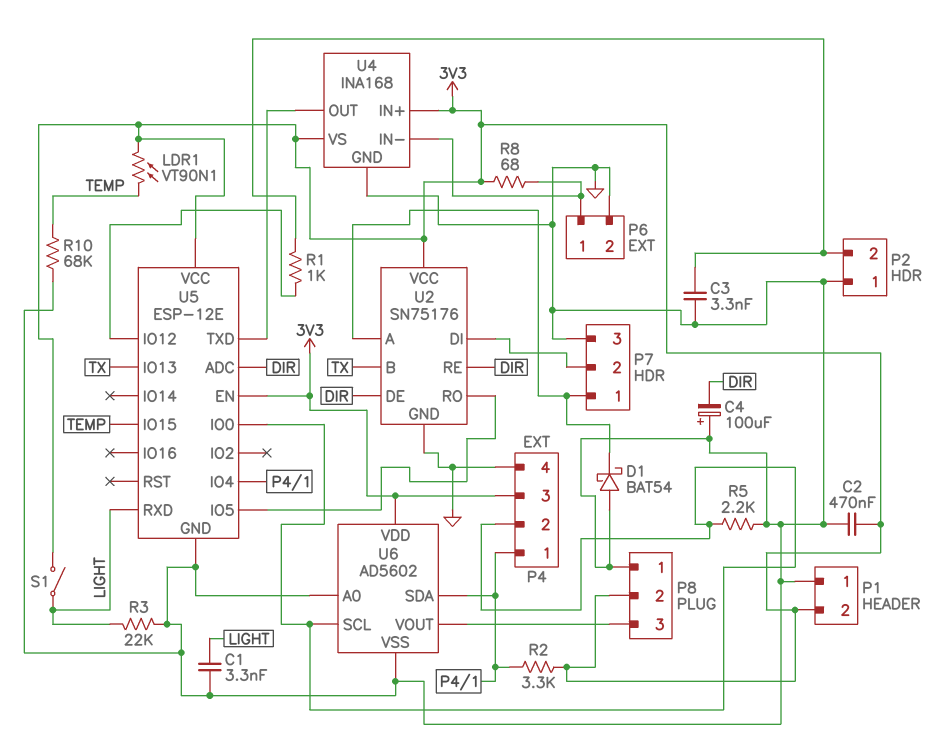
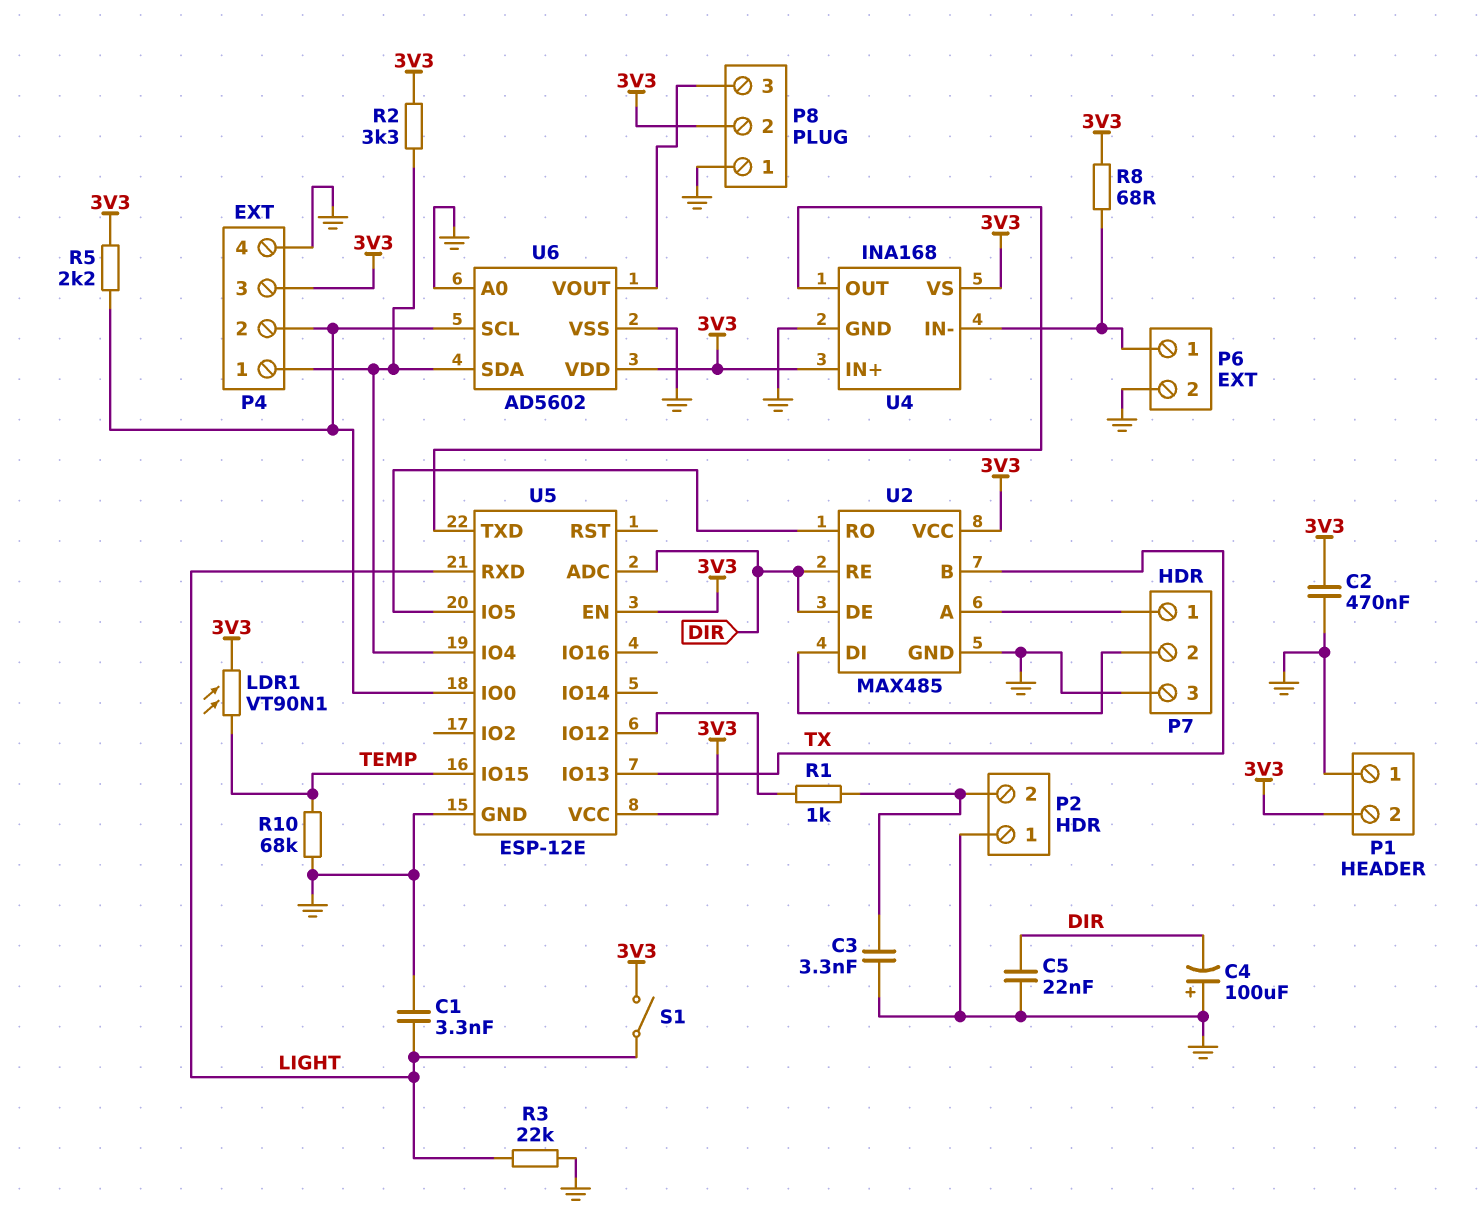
C5: none -> 22nF (DIR, GND)
D1: schottky BAT54 (A GND, K P7/1) -> none
R5: 2.2k (GND, P4/2) -> 2.2k (3V3, P4/2)
U2: SN75176 -> MAX485

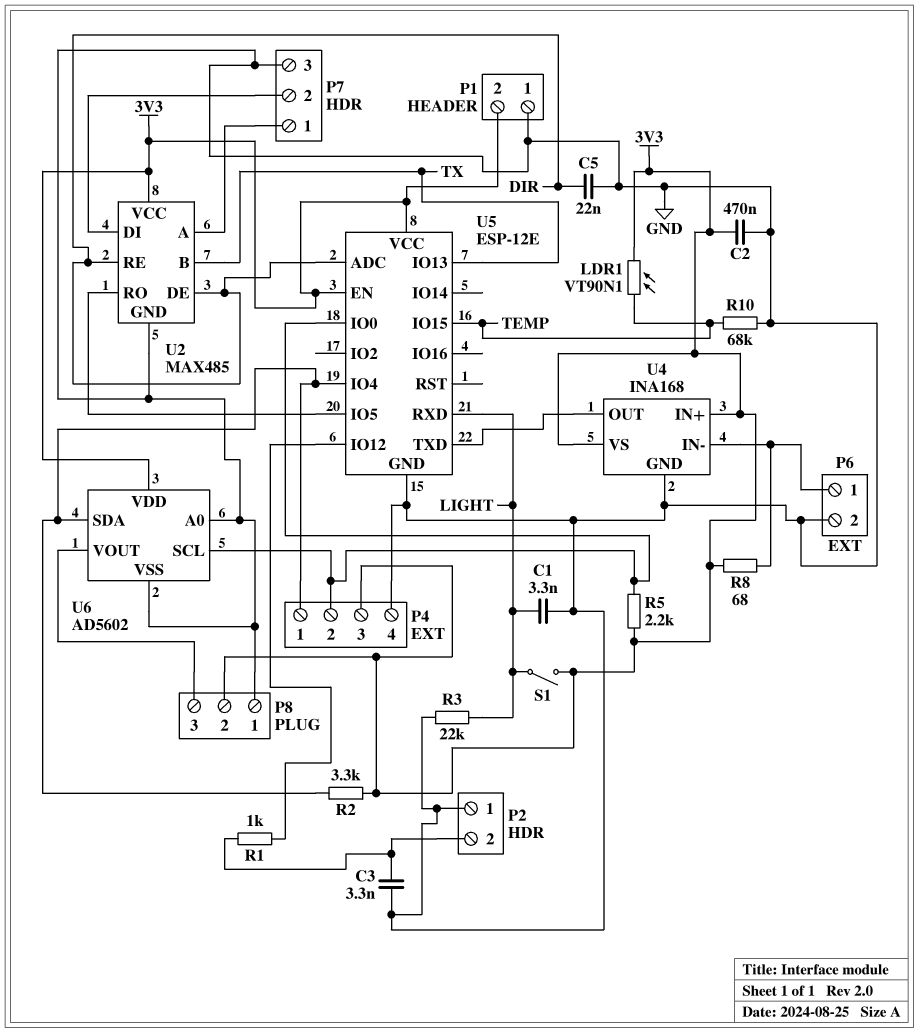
C4: 100uF (plus GND, minus DIR) -> none

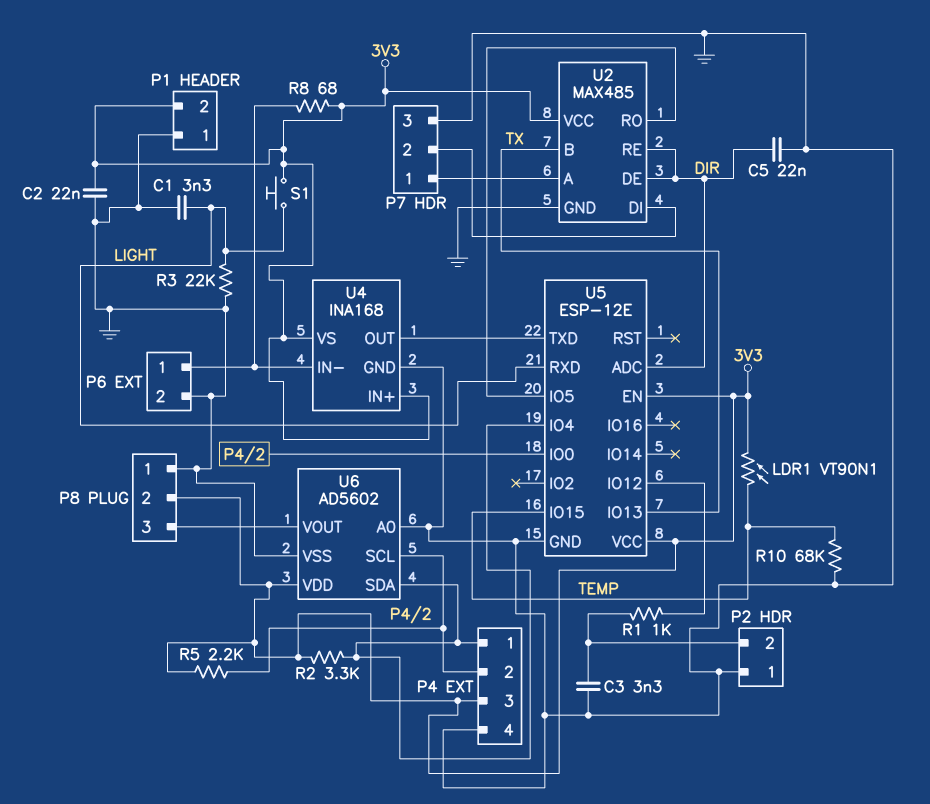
C2: 470nF (3V3, GND) -> 22nF (3V3, GND)
S1: switch (3V3, LIGHT) -> button (3V3, LIGHT)

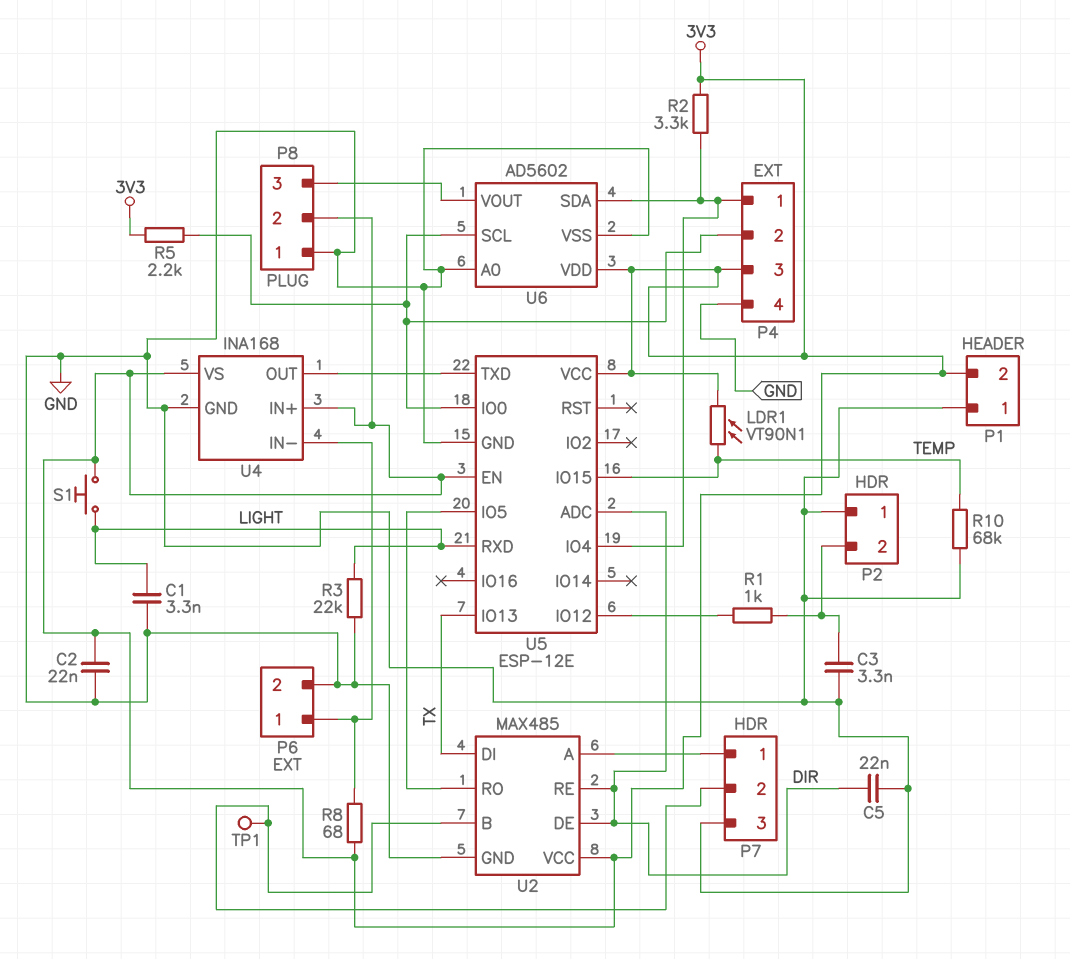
TP1: none -> test point (P7/2)
U2 pin B: TX -> P7/2
U2 pin DI: P7/2 -> TX

